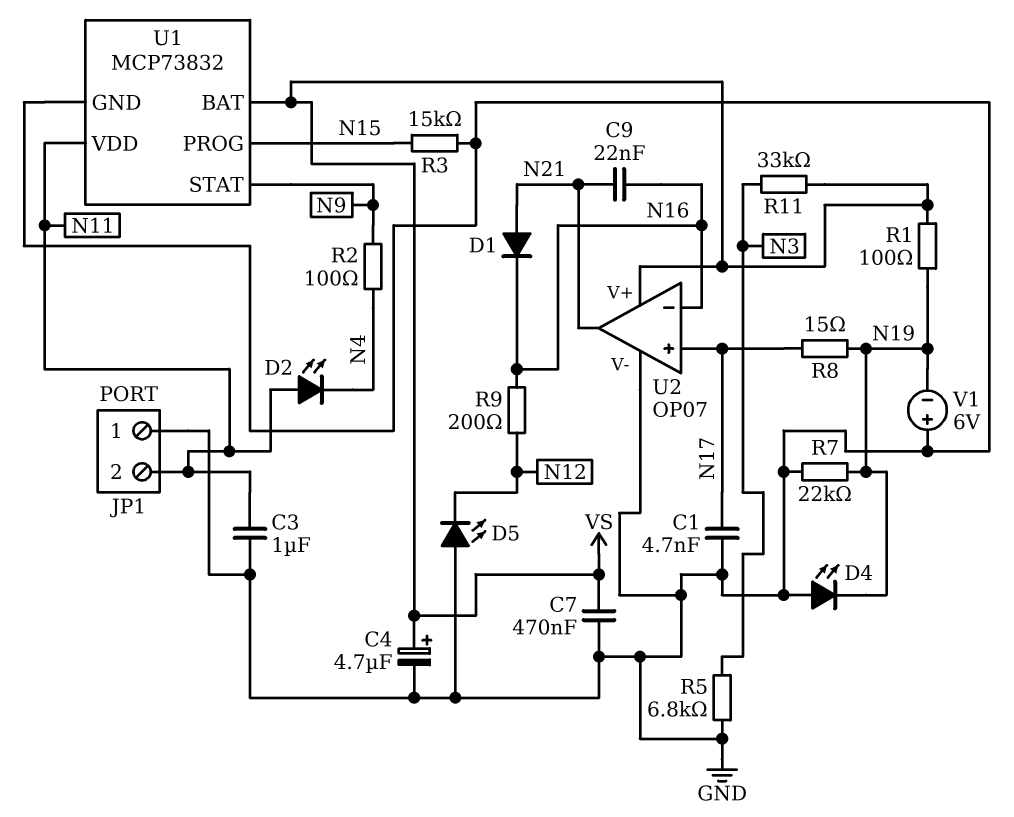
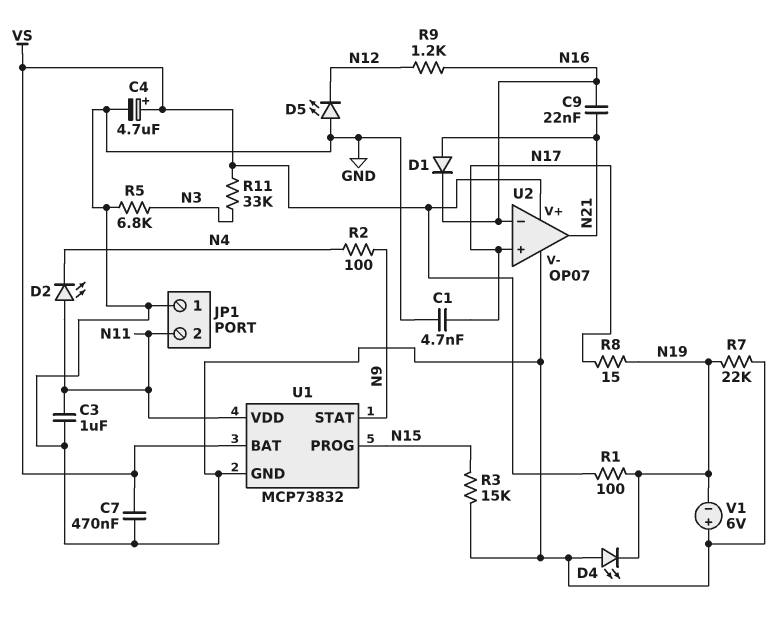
R9: 200 (N12, N16) -> 1.2k (N12, N16)

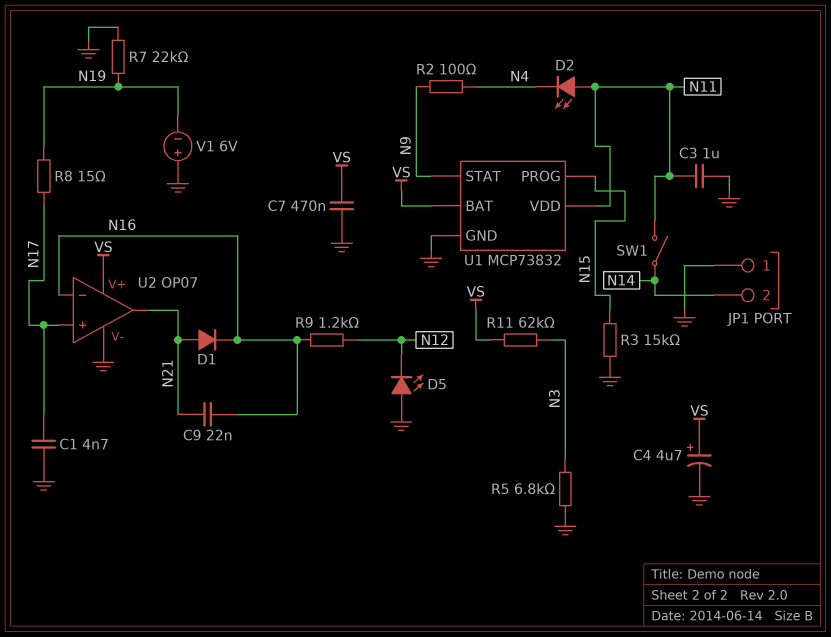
D4: LED (A GND, K N19) -> none
JP1 pin 2: N11 -> N14
R1: 100 (N19, VS) -> none
R11: 33k (N3, VS) -> 62k (N3, VS)
SW1: none -> switch (N11, N14)

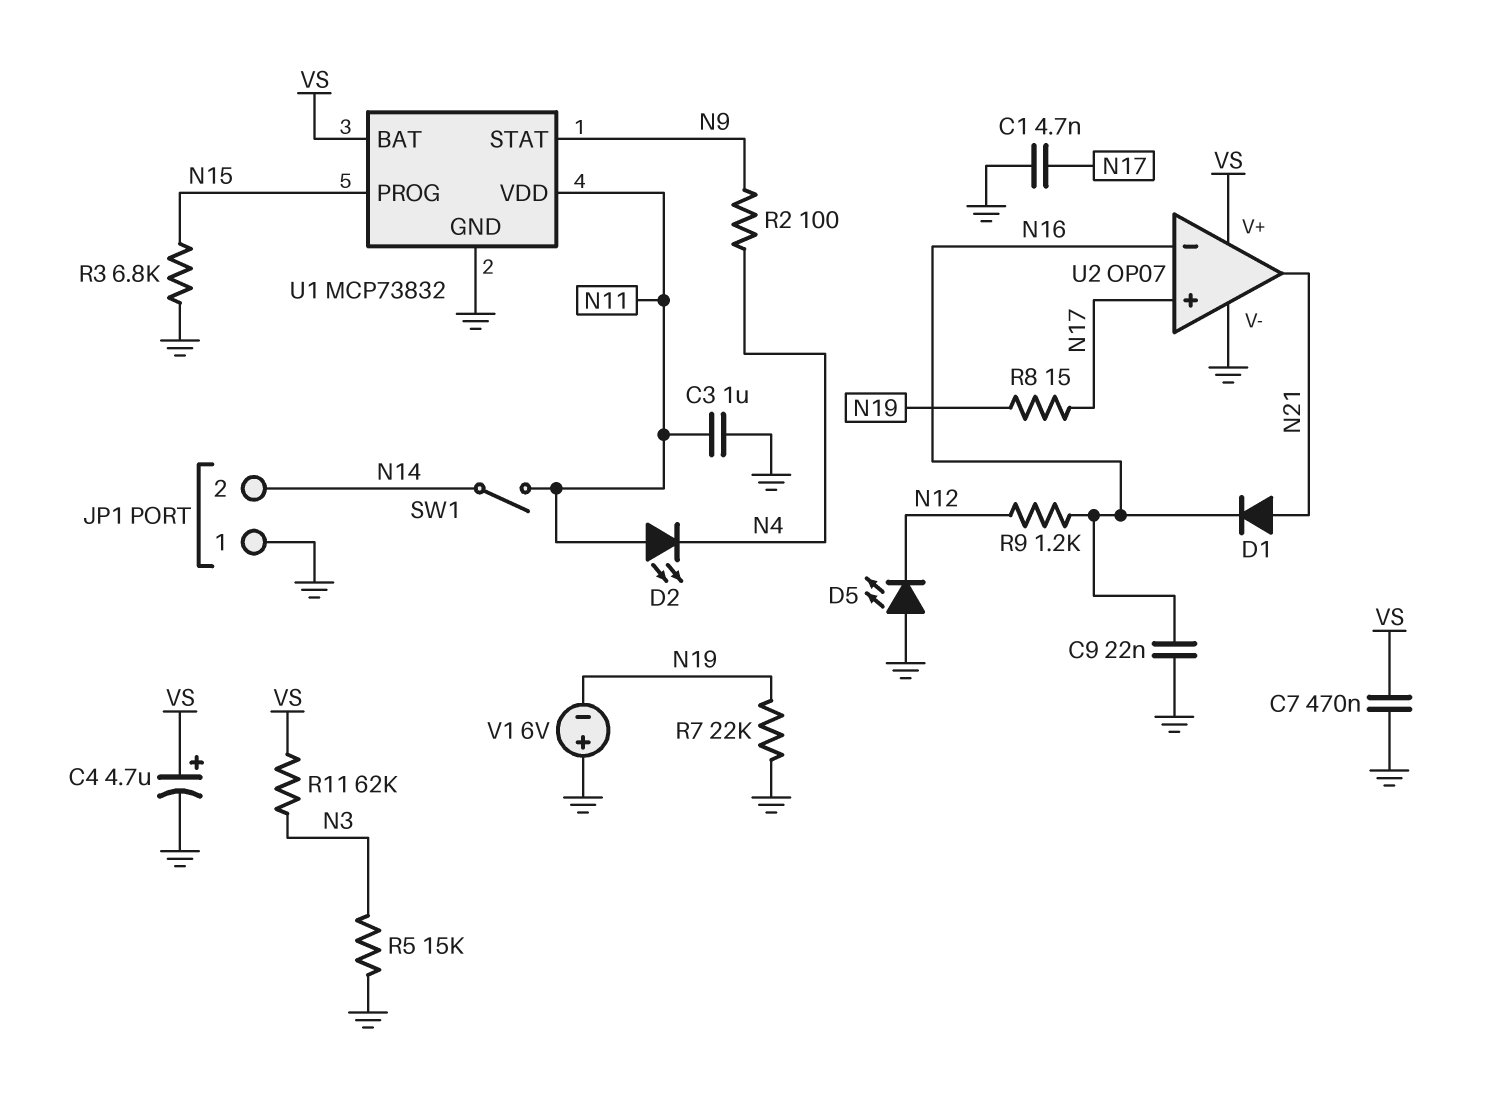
C9: 22nF (N16, N21) -> 22nF (GND, N16)
R3: 15k (GND, N15) -> 6.8k (GND, N15)
R5: 6.8k (GND, N3) -> 15k (GND, N3)

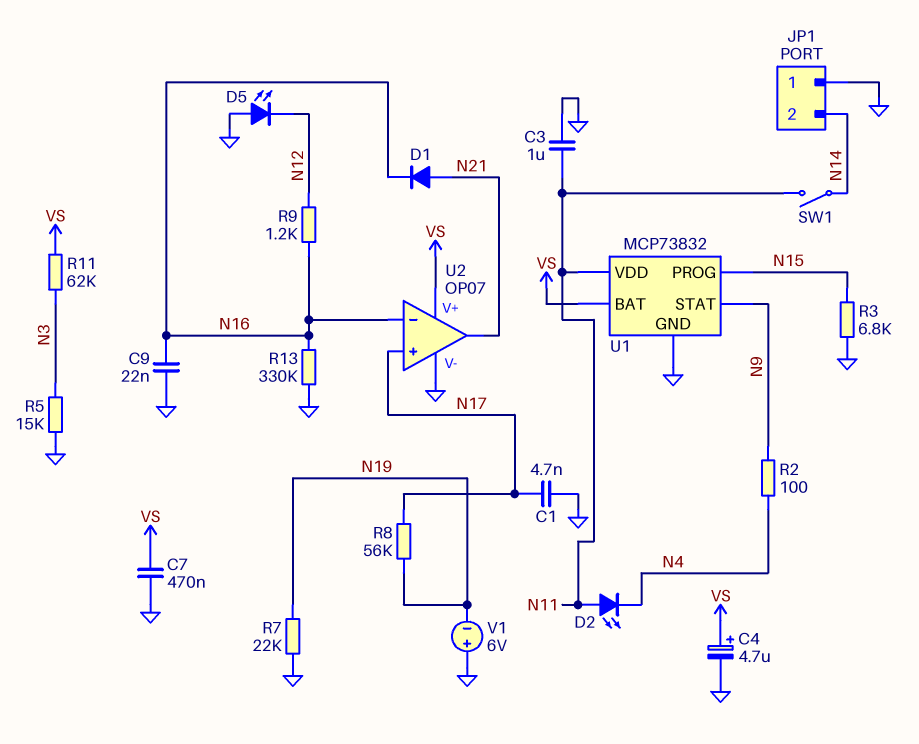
R8: 15 (N17, N19) -> 56k (N17, N19)
R13: none -> 330k (GND, N16)

